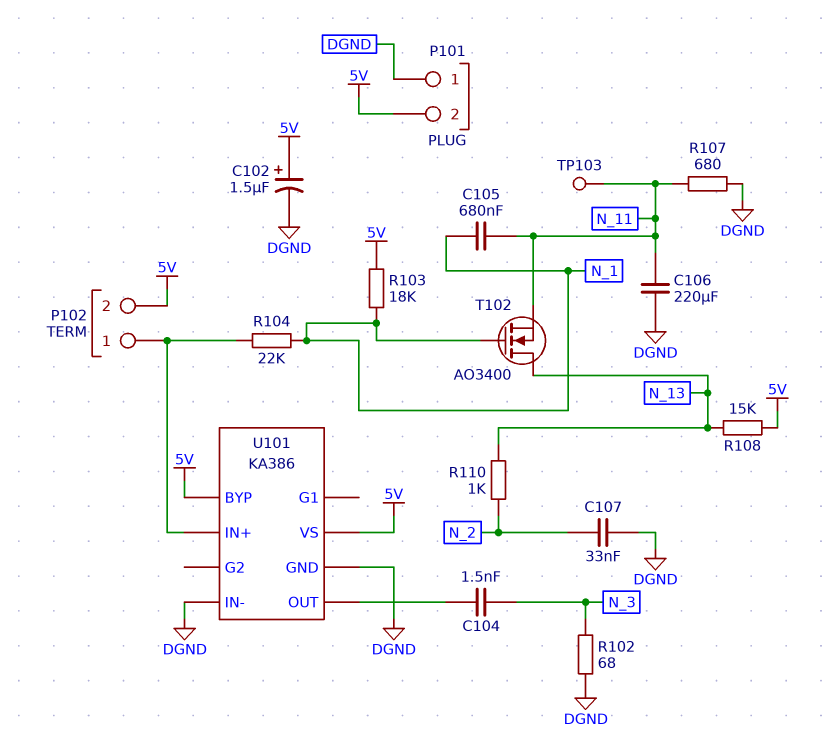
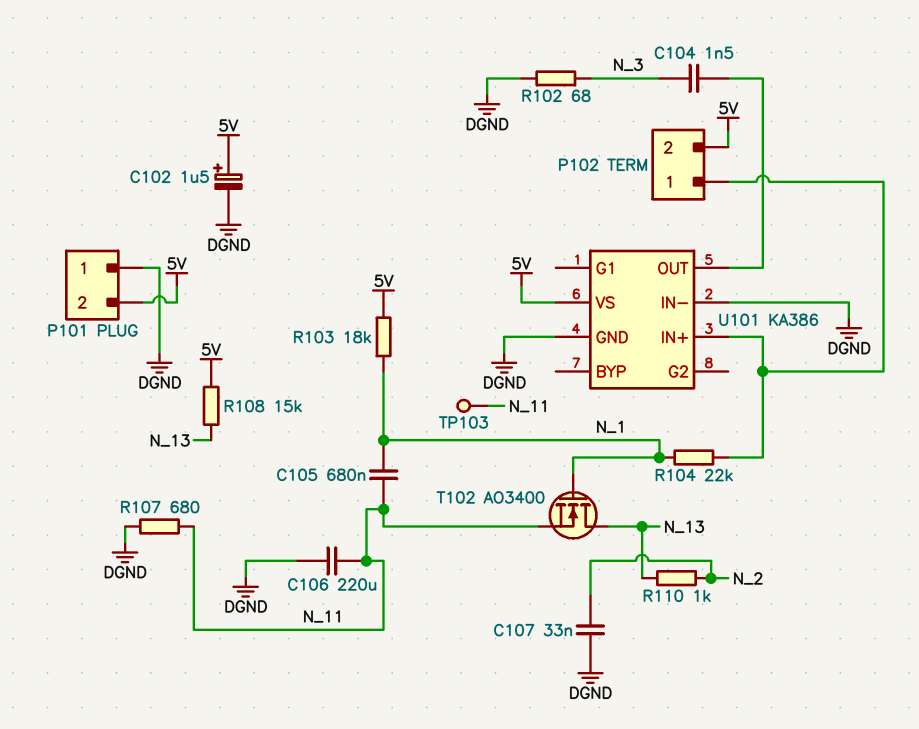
U101 pin BYP: 5V -> none

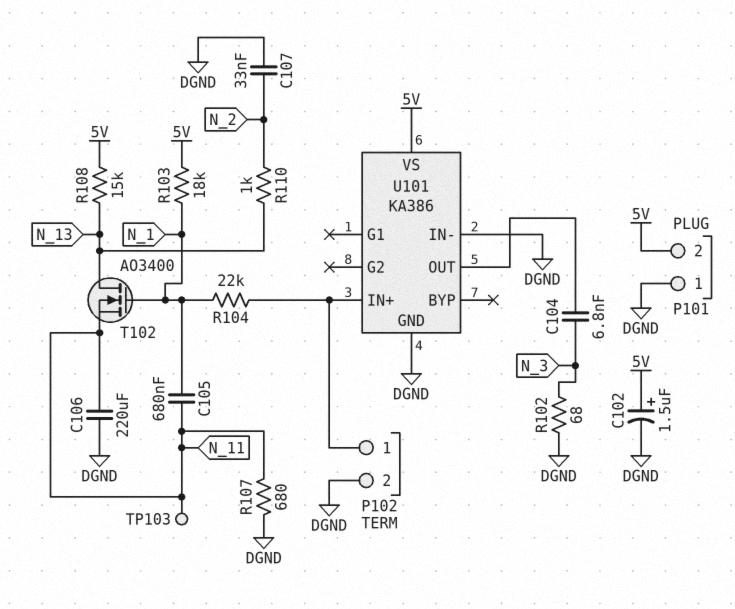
C104: 1.5nF (N_3, U101/OUT) -> 6.8nF (N_3, U101/OUT)
P102 pin 2: 5V -> DGND

